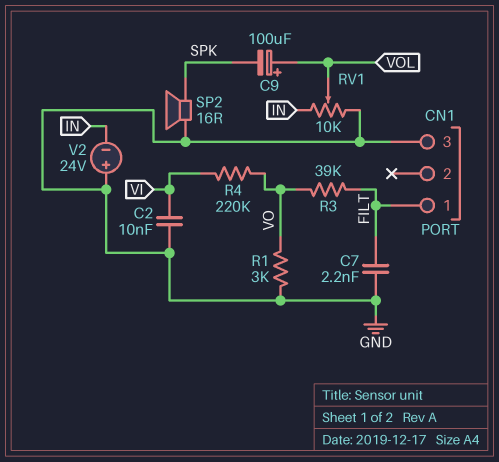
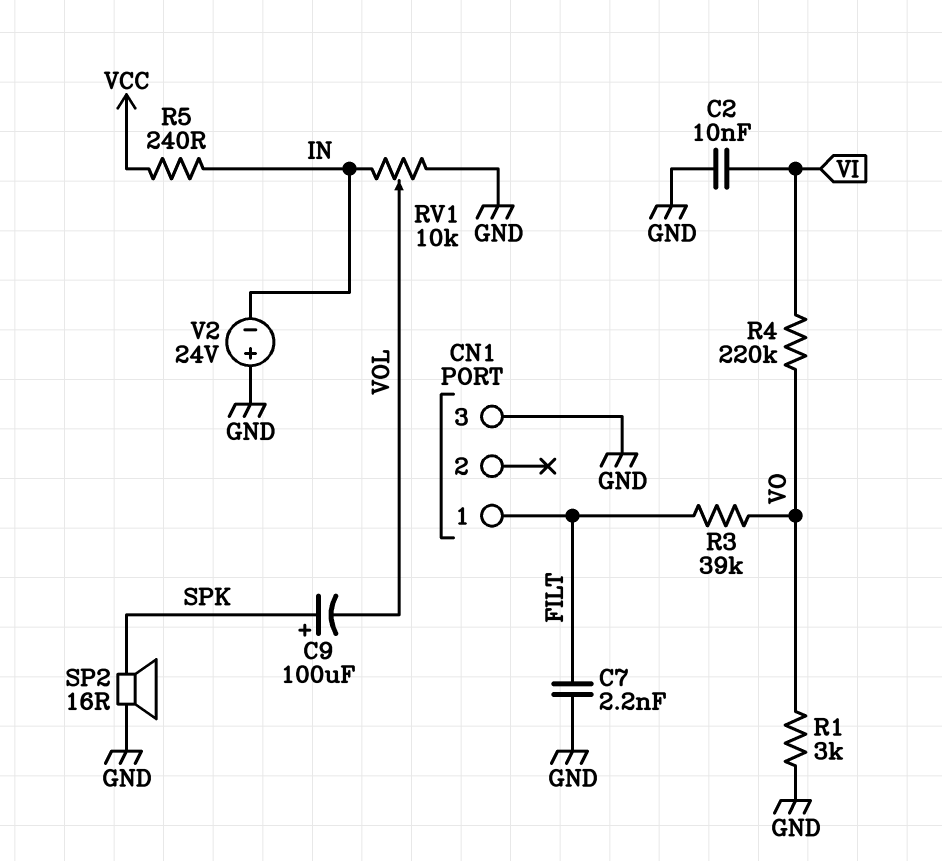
C9: 100uF (plus VOL, minus SPK) -> 100uF (plus SPK, minus VOL)
R5: none -> 240 (IN, VCC)

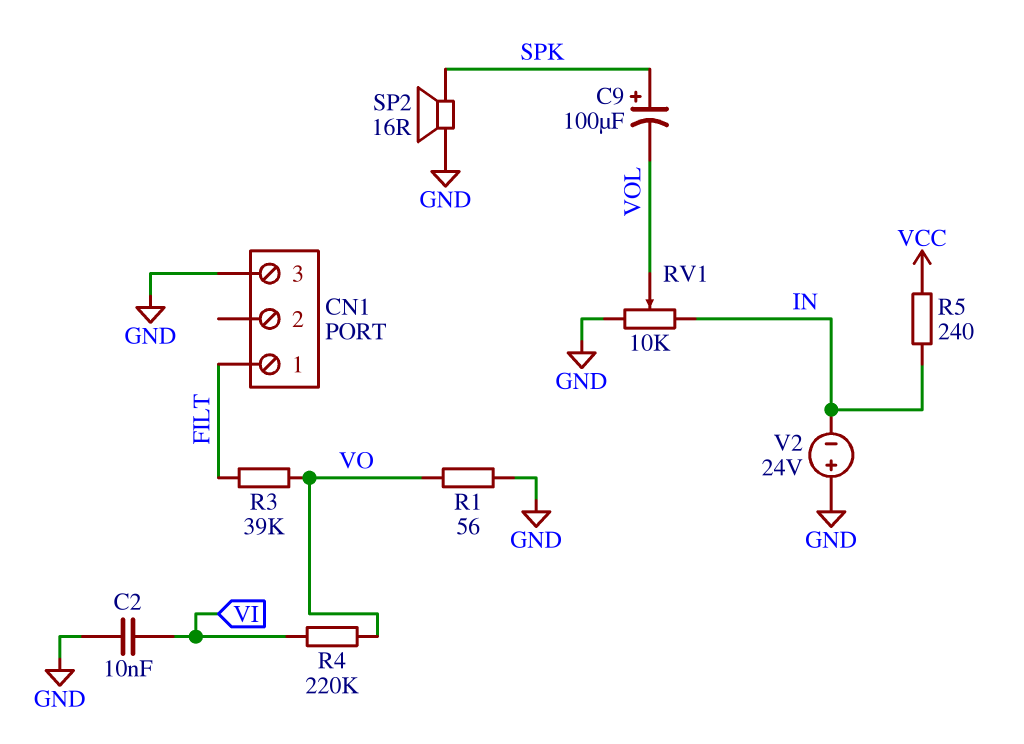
C7: 2.2nF (FILT, GND) -> none
R1: 3k (GND, VO) -> 56 (GND, VO)

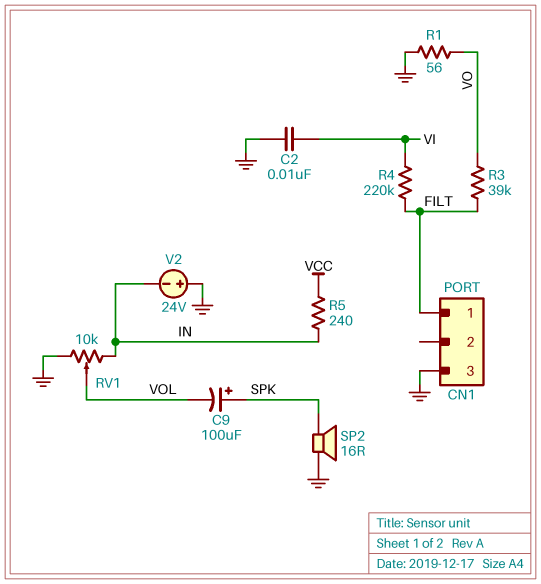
R4: 220k (VI, VO) -> 220k (FILT, VI)

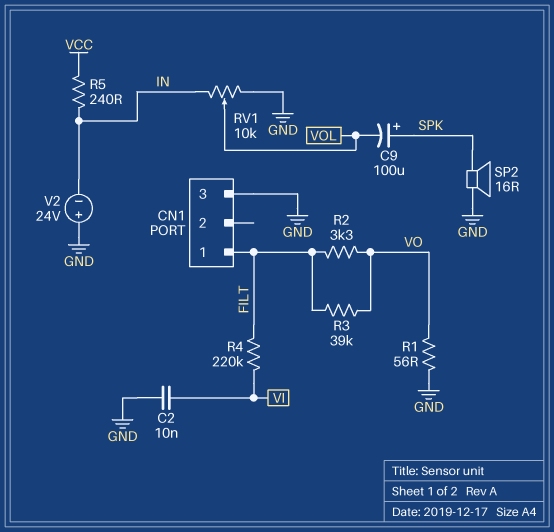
R2: none -> 3.3k (FILT, VO)

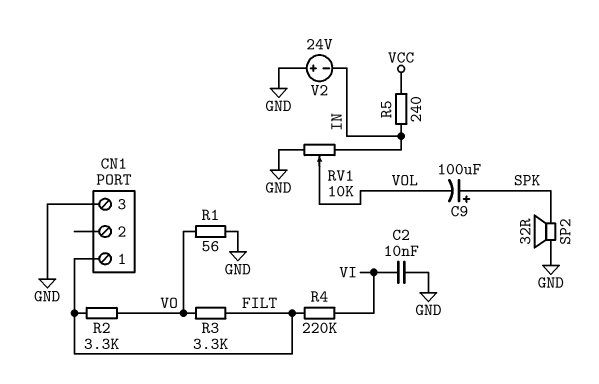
R3: 39k (FILT, VO) -> 3.3k (FILT, VO)
SP2: speaker 16R (GND, SPK) -> speaker 32R (GND, SPK)

